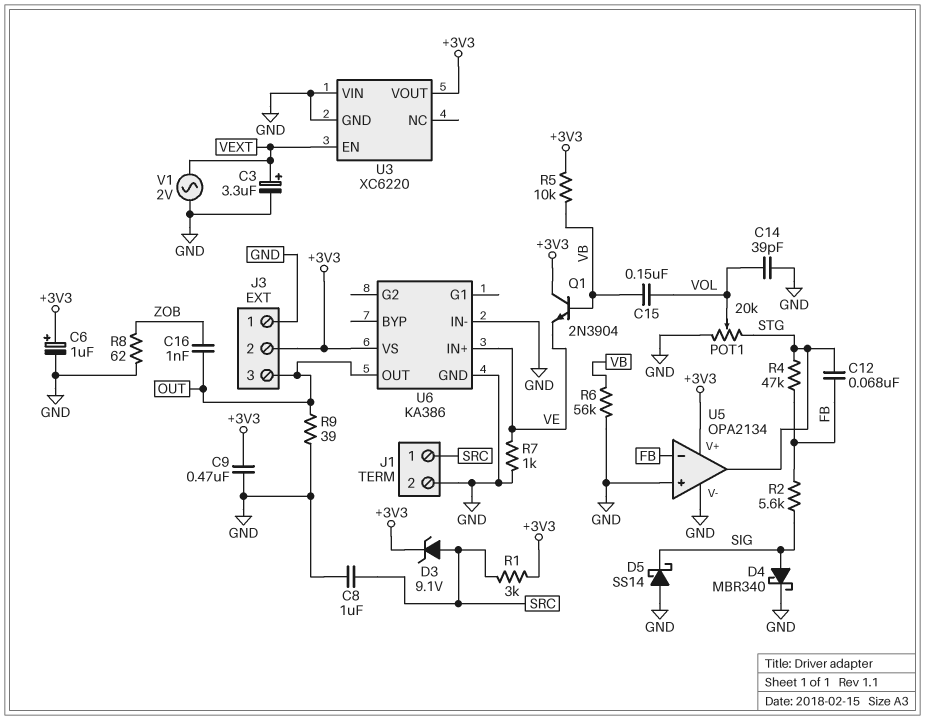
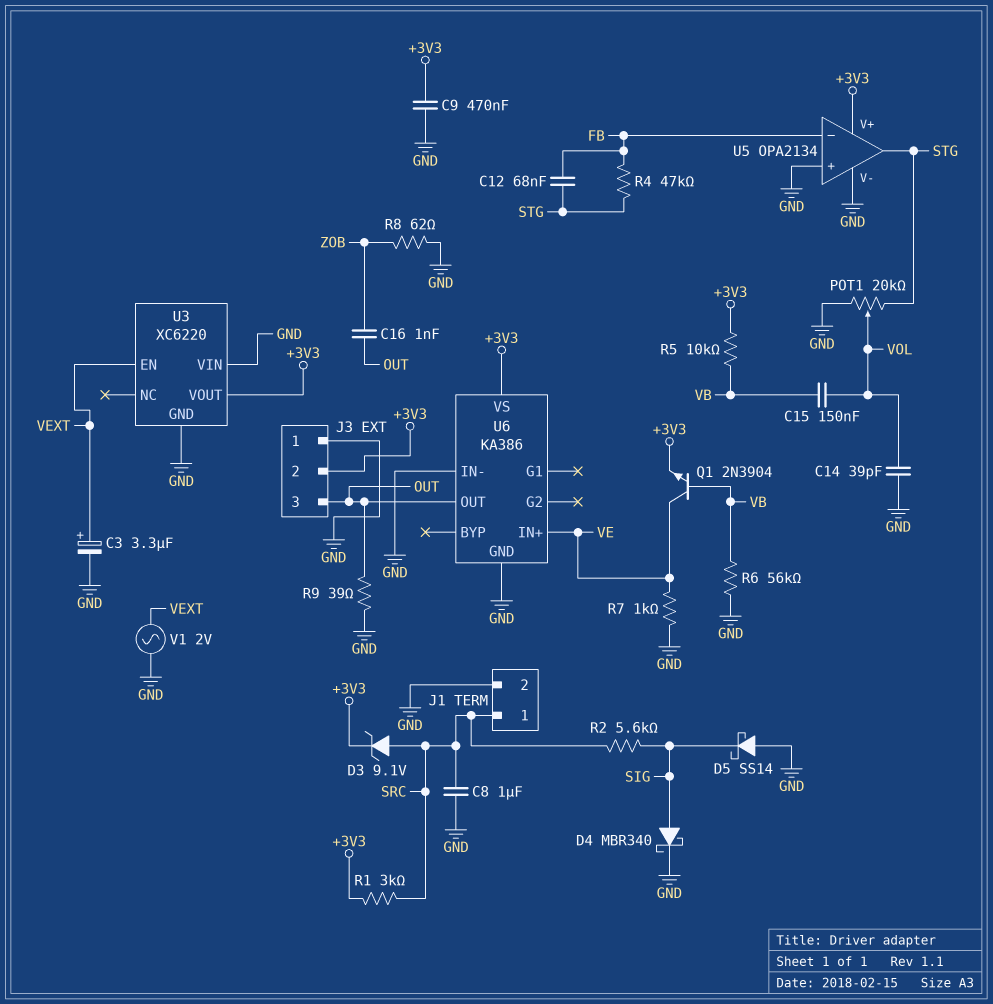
C6: 1uF (plus +3V3, minus GND) -> none
Q1: NPN 2N3904 (B VB, C +3V3, E VE) -> NPN 2N3904 (B VB, C VE, E +3V3)
R2: 5.6k (FB, SIG) -> 5.6k (SIG, SRC)

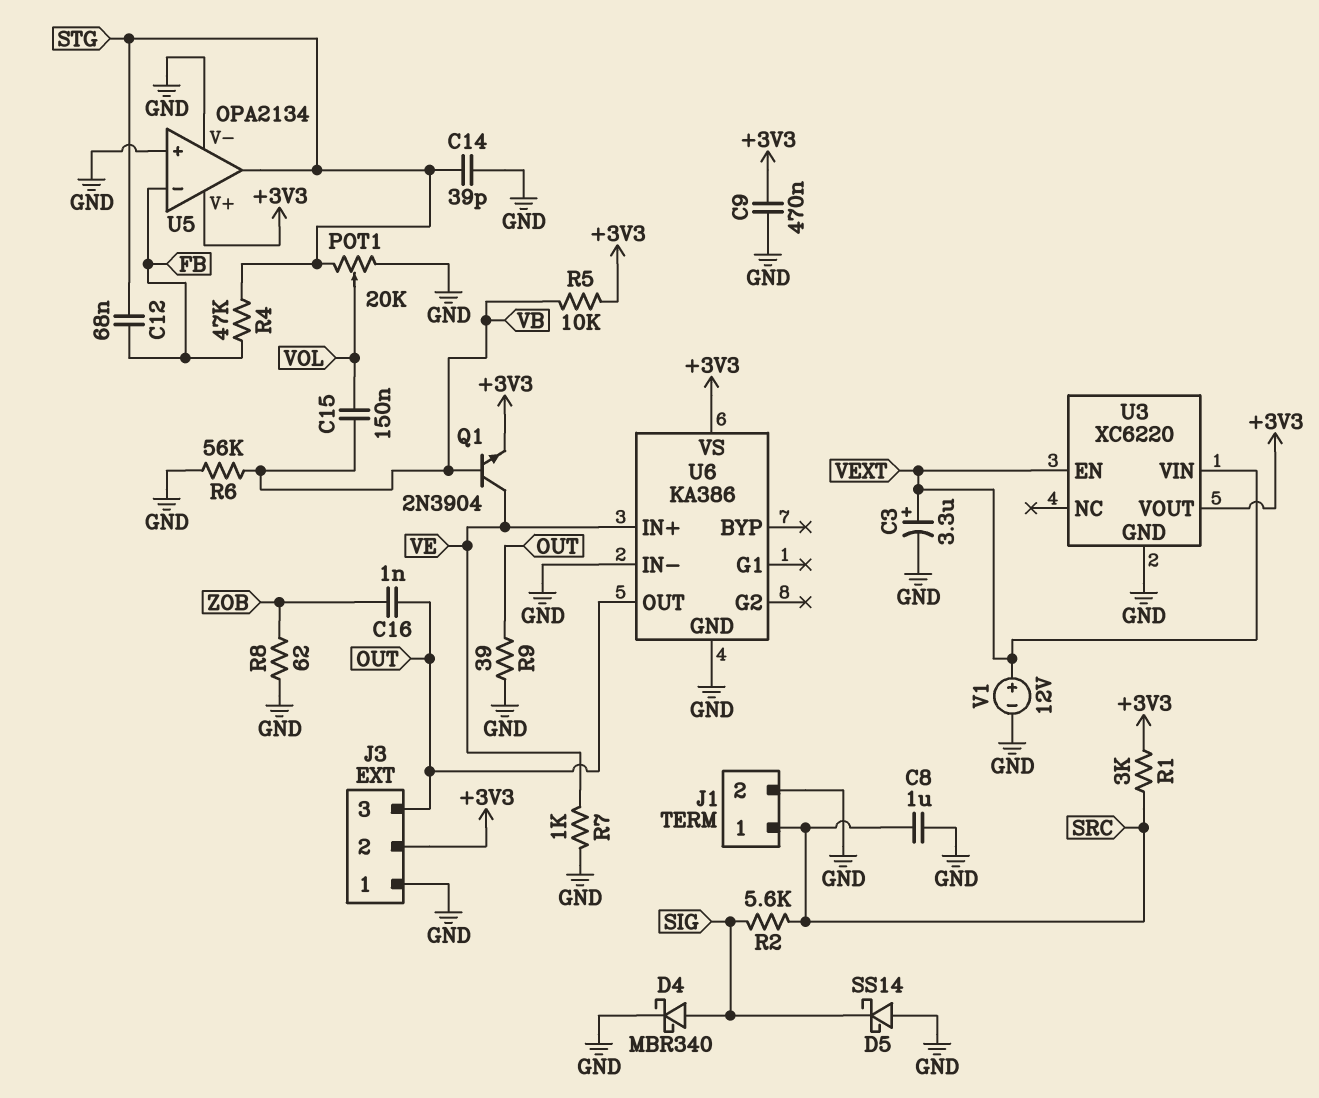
C14: 39pF (GND, VOL) -> 39pF (GND, STG)
D3: zener 9.1V (A SRC, K +3V3) -> none
U3 pin VIN: GND -> VEXT
V1: AC 2V (GND, VEXT) -> 12V (plus VEXT, minus GND)

